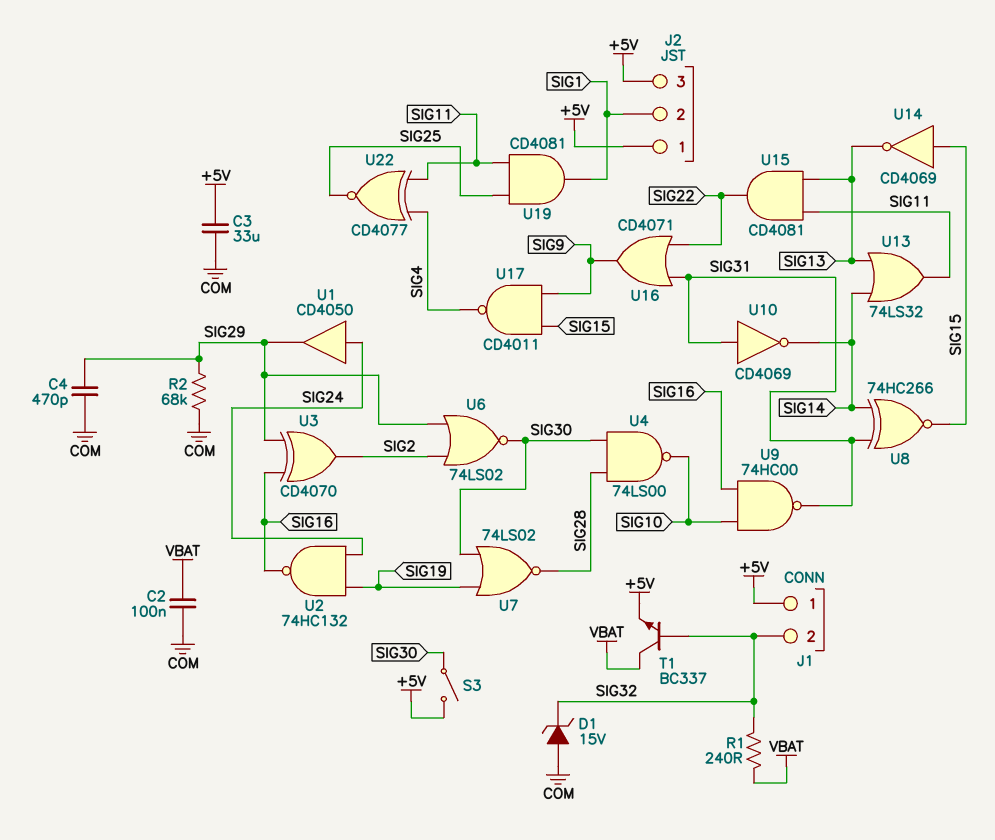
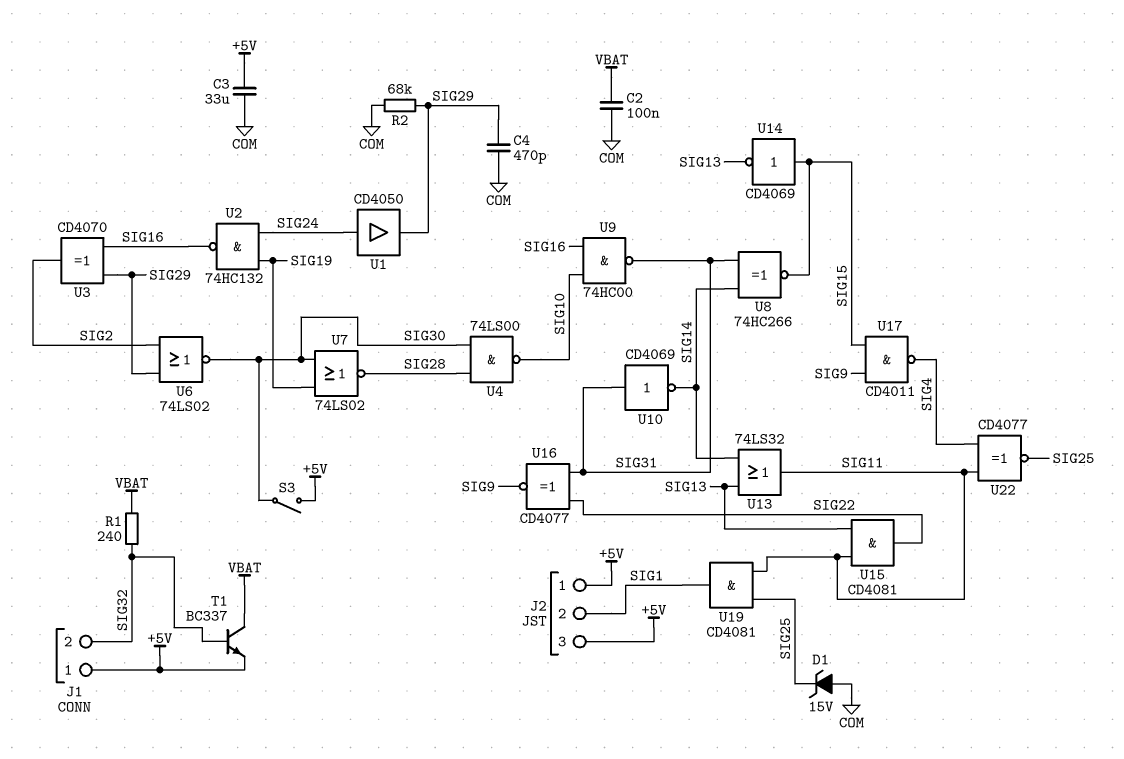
D1: zener 15V (A COM, K SIG32) -> zener 15V (A COM, K SIG25)
U16: OR CD4071 (in SIG22, in SIG31, out SIG9) -> XNOR CD4077 (in SIG22, in SIG31, out SIG9)

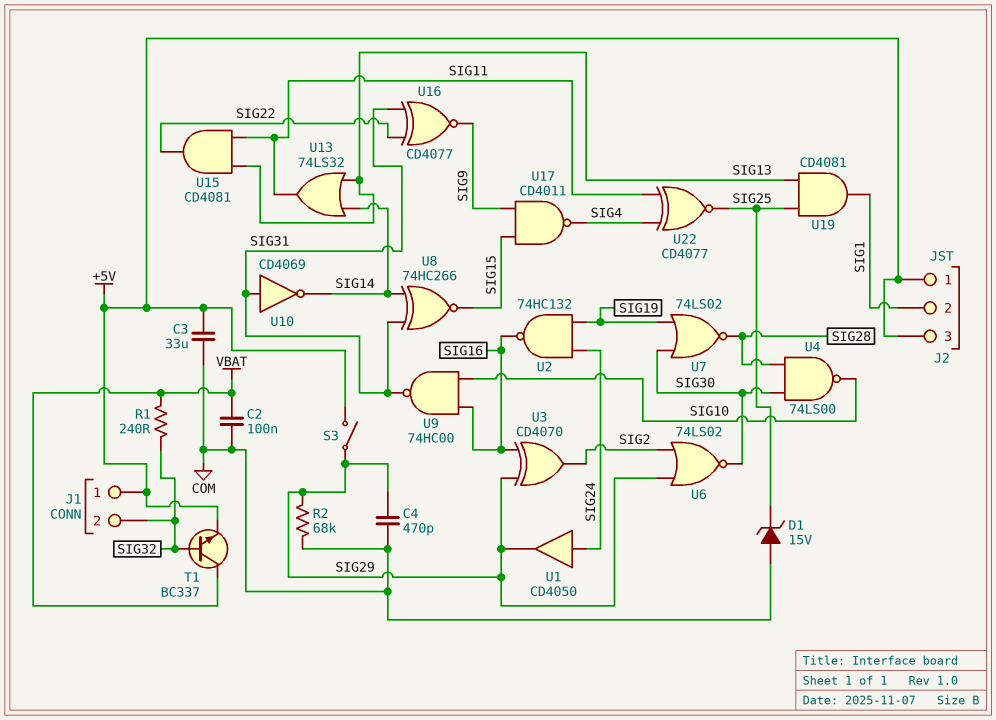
S3: switch (+5V, SIG30) -> switch (+5V, SIG29)
U14: NOT CD4069 (in SIG15, out SIG13) -> none
U19: AND CD4081 (in SIG11, in SIG25, out SIG1) -> AND CD4081 (in SIG13, in SIG25, out SIG1)

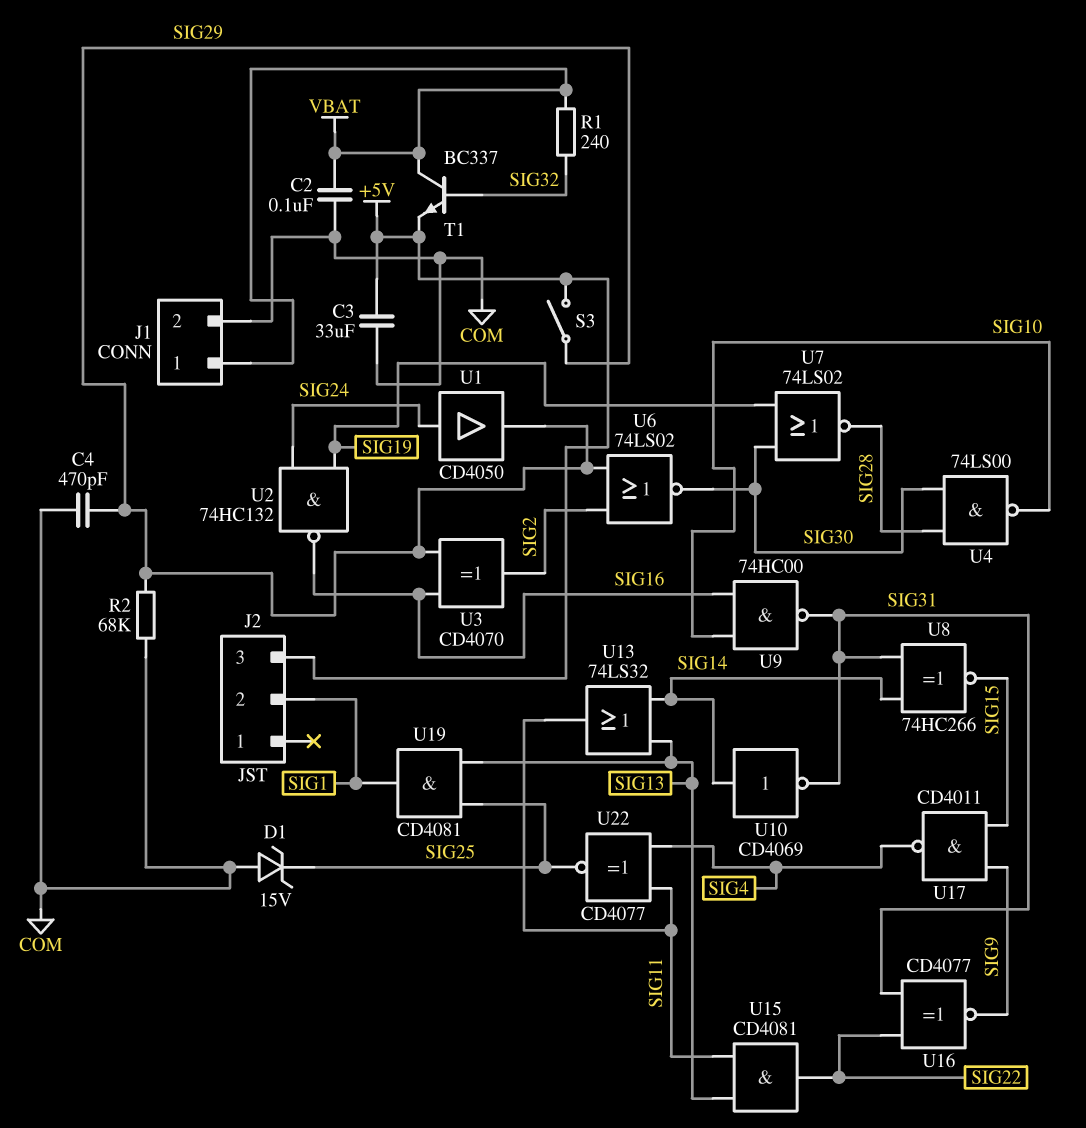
J1 pin 1: +5V -> VBAT
J1 pin 2: SIG32 -> COM
J2 pin 1: +5V -> none
U10: NOT CD4069 (in SIG31, out SIG14) -> NOT CD4069 (in SIG14, out SIG31)

